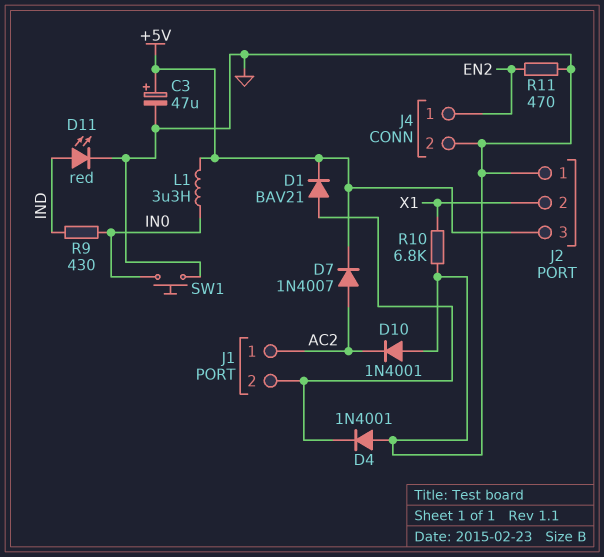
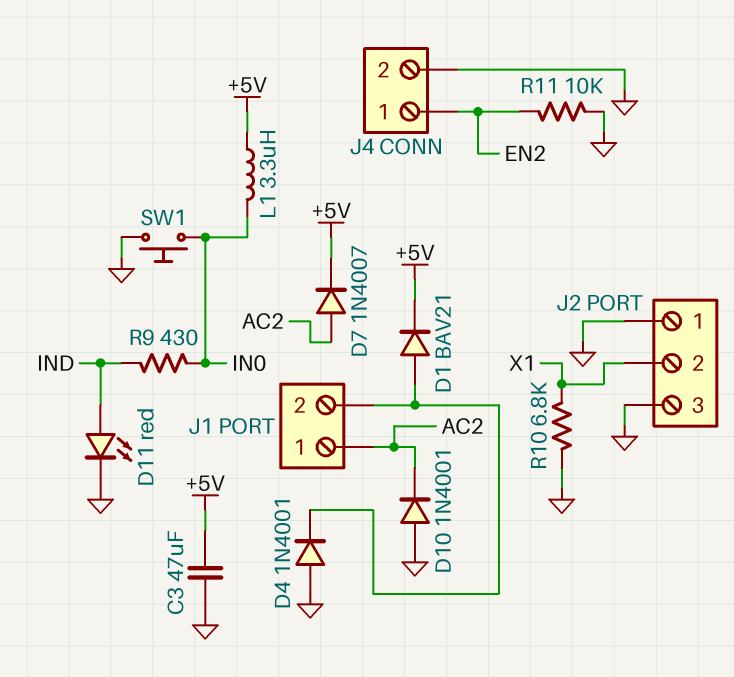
C3: 47uF (plus +5V, minus GND) -> 47uF (+5V, GND)
J2 pin 3: +5V -> GND
R11: 470 (EN2, GND) -> 10k (EN2, GND)

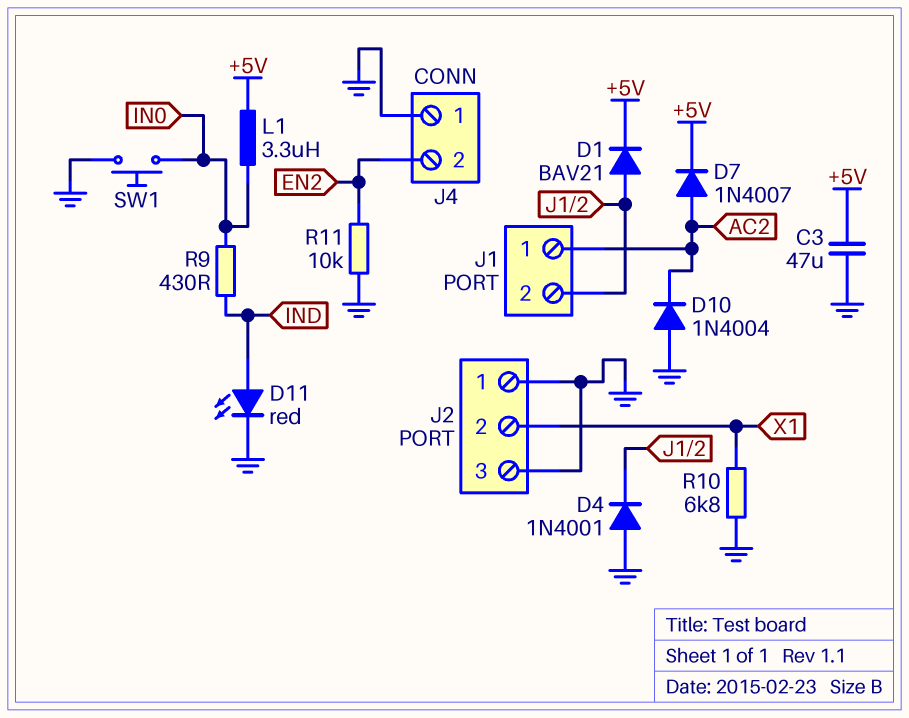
D10: diode 1N4001 (A GND, K AC2) -> diode 1N4004 (A GND, K AC2)
J4 pin 1: EN2 -> GND
J4 pin 2: GND -> EN2

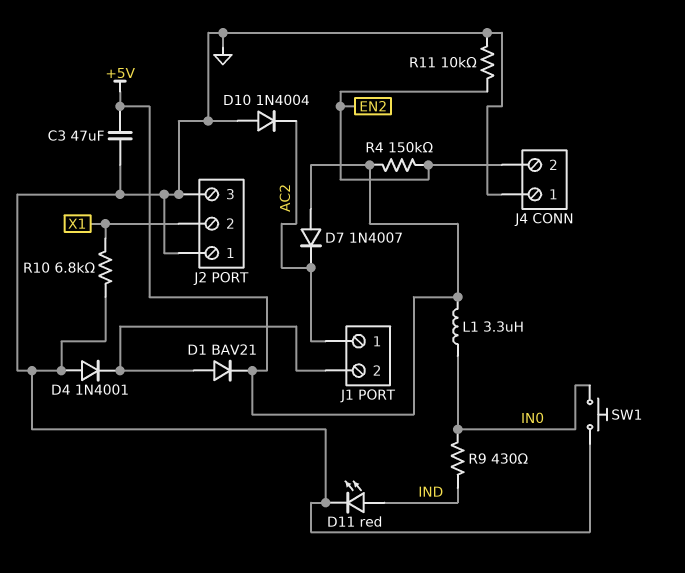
D7: diode 1N4007 (A AC2, K +5V) -> diode 1N4007 (A +5V, K AC2)
R4: none -> 150k (+5V, EN2)

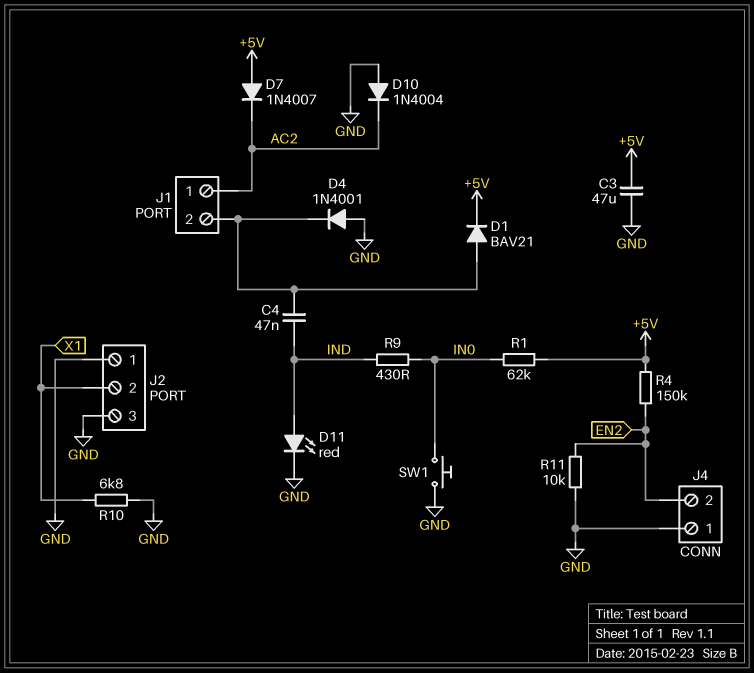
C4: none -> 47nF (IND, J1/2)
L1: 3.3uH (+5V, IN0) -> none
R1: none -> 62k (+5V, IN0)

